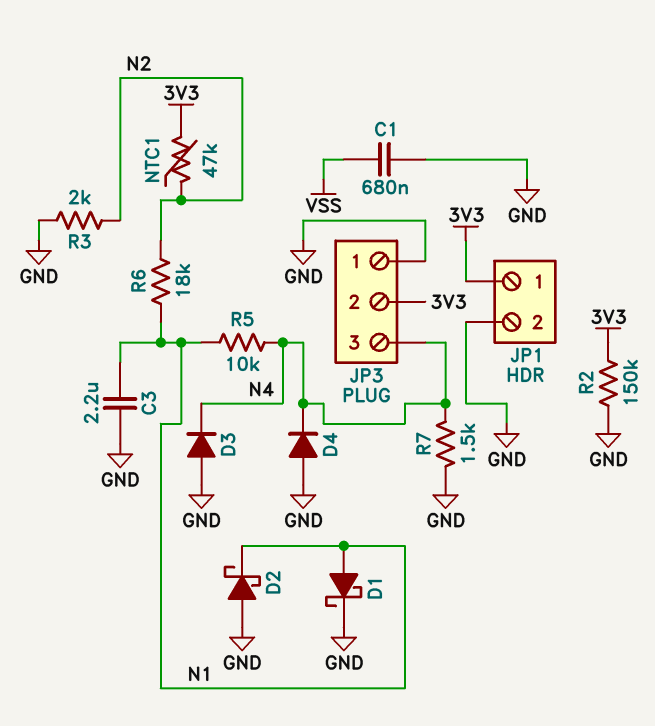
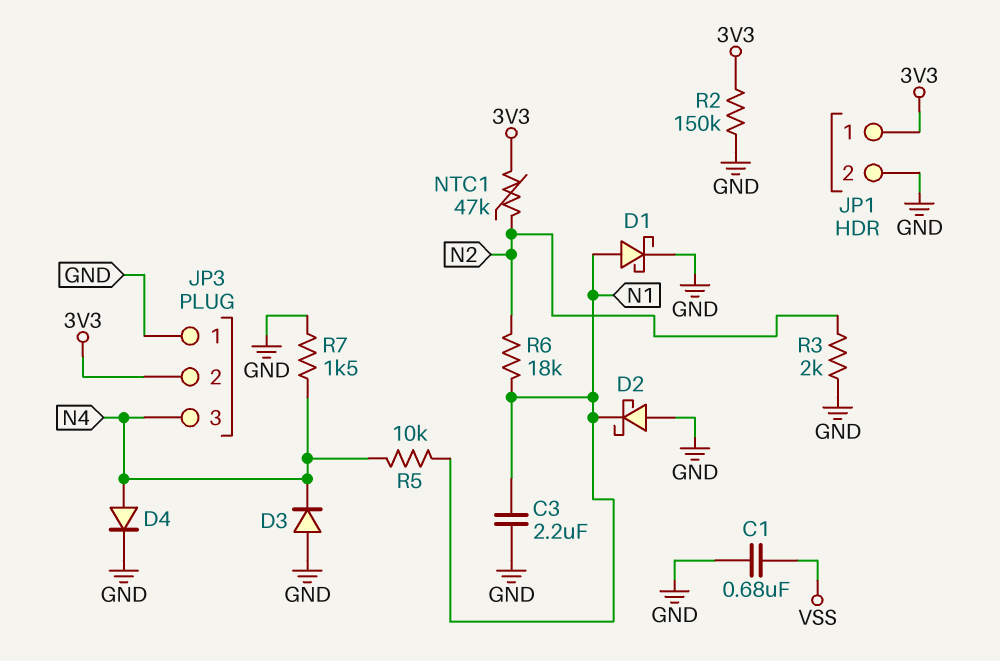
D4: diode (A GND, K N4) -> diode (A N4, K GND)

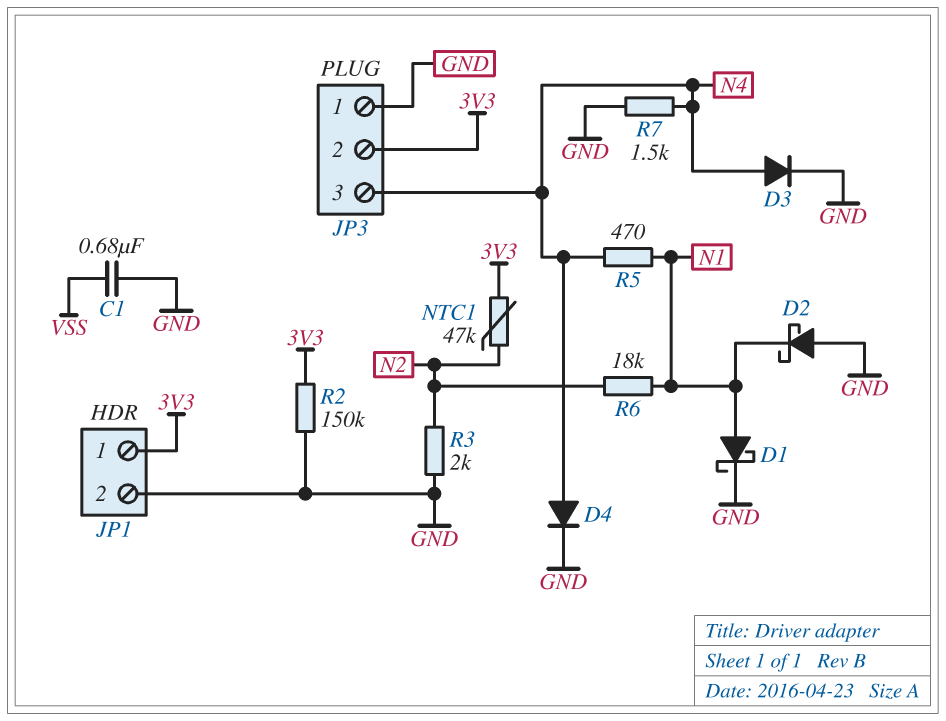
C3: 2.2uF (GND, N1) -> none
D3: diode (A GND, K N4) -> diode (A N4, K GND)
R5: 10k (N1, N4) -> 470 (N1, N4)

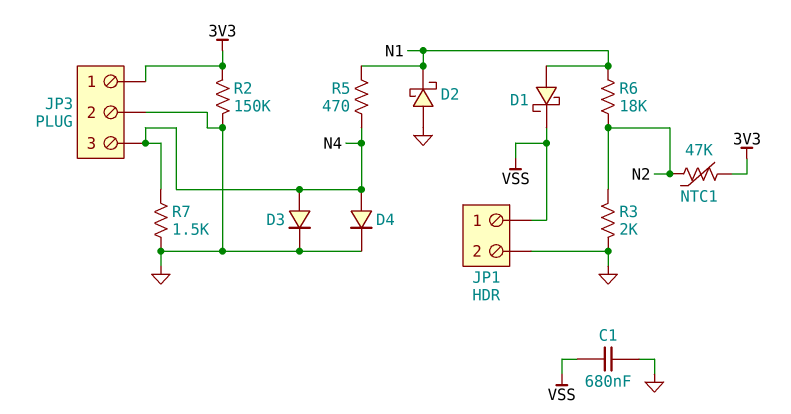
D1: schottky (A N1, K GND) -> schottky (A N1, K VSS)
JP1 pin 1: 3V3 -> VSS
JP3 pin 1: GND -> 3V3
JP3 pin 2: 3V3 -> GND

